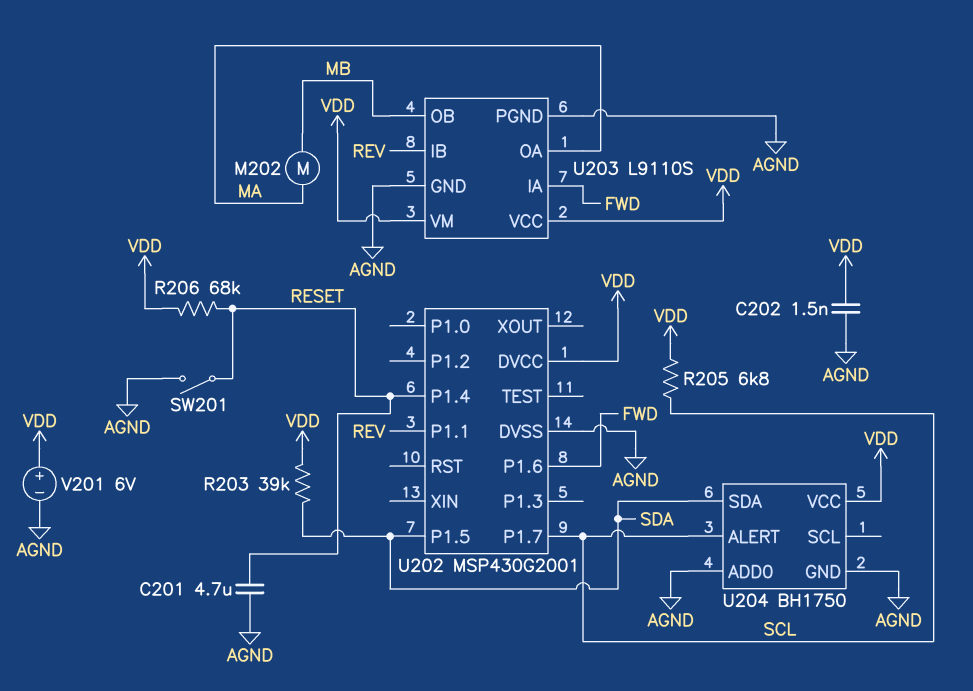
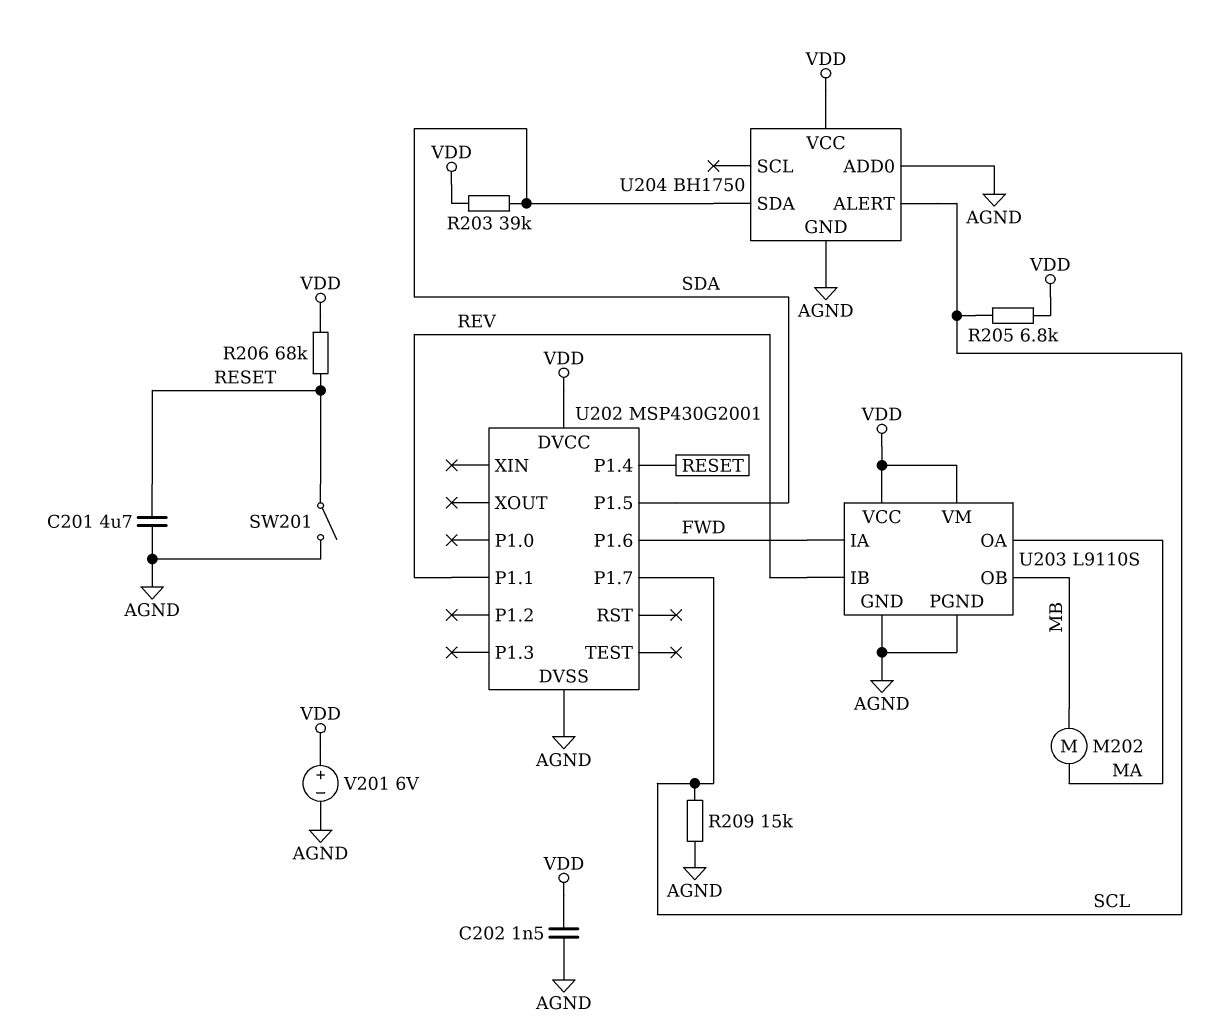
R209: none -> 15k (AGND, SCL)

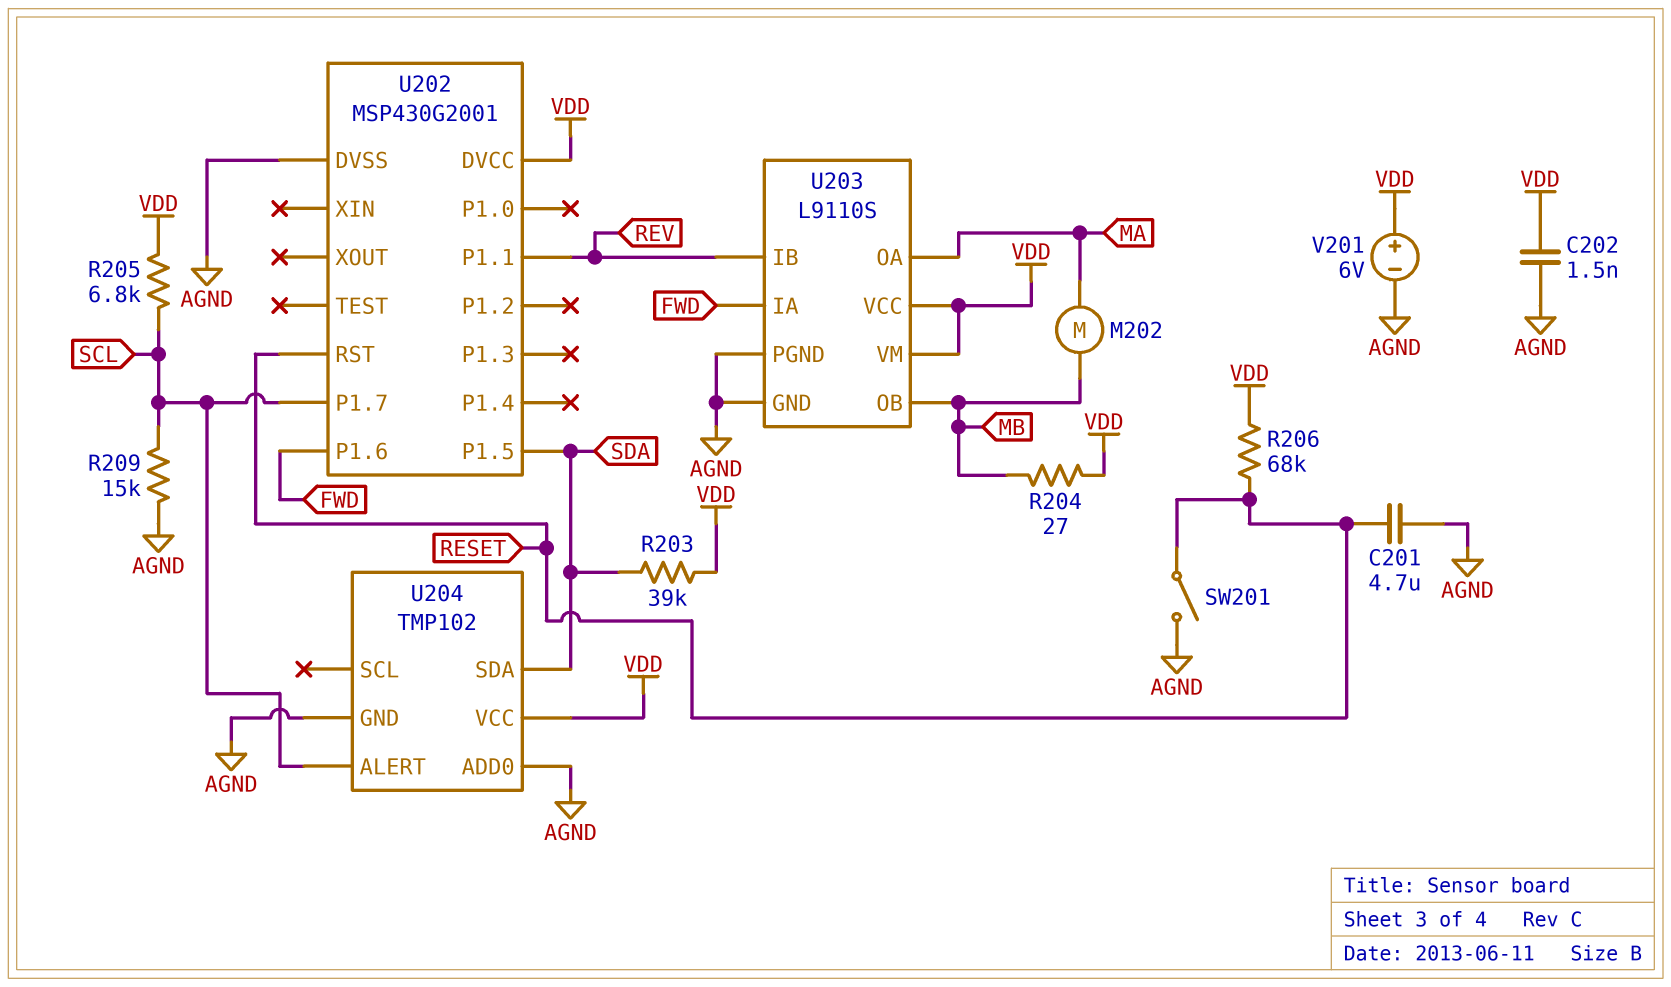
R204: none -> 27 (MB, VDD)
U202 pin P1.4: RESET -> none
U202 pin RST: none -> RESET
U204: BH1750 -> TMP102

